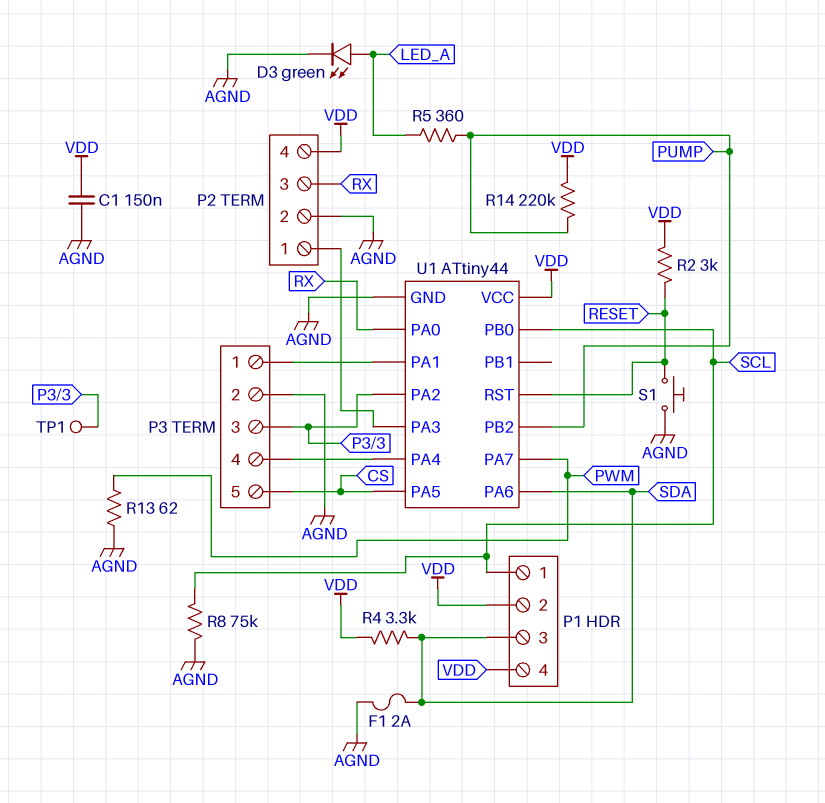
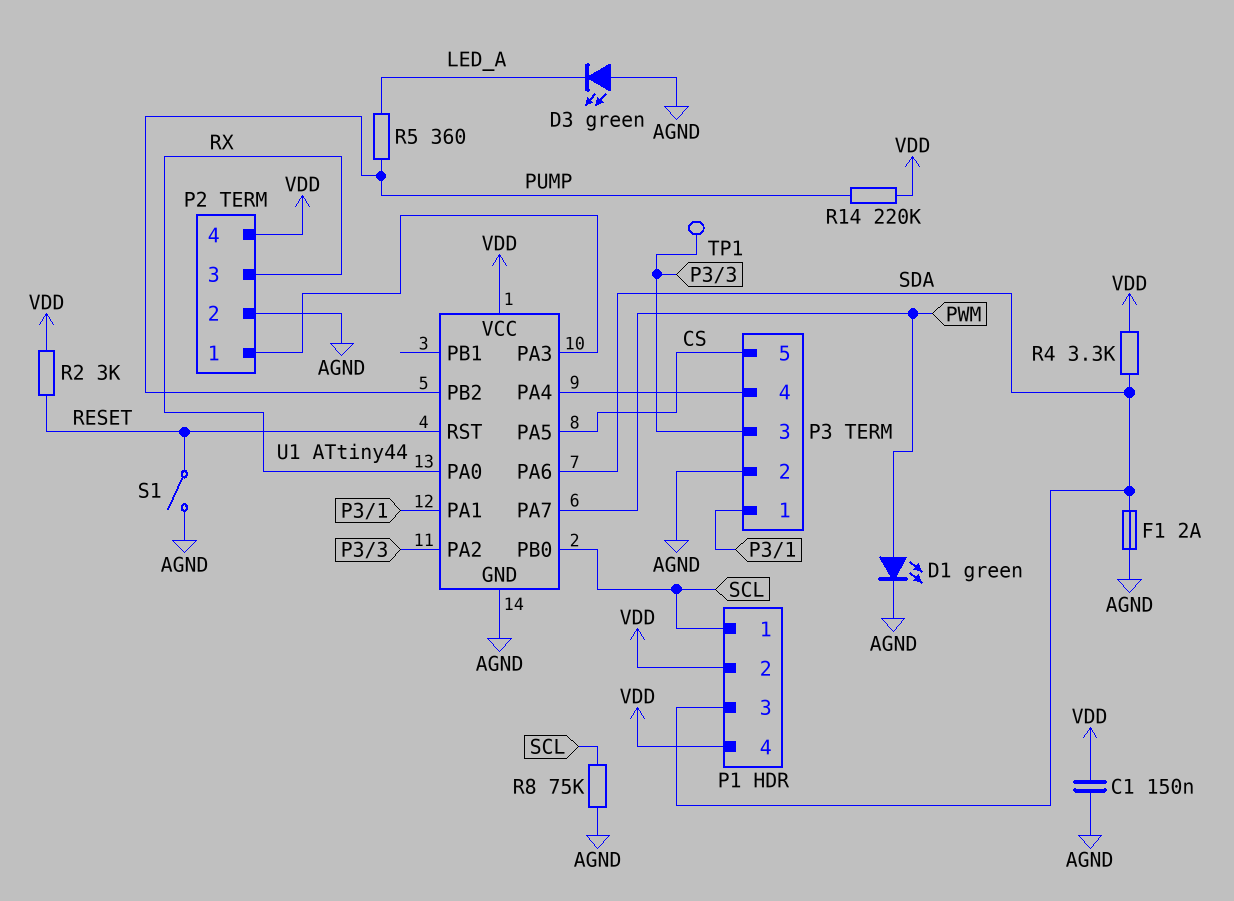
D1: none -> LED green (A PWM, K AGND)
D3: LED green (A LED_A, K AGND) -> LED green (A AGND, K LED_A)
R13: 62 (AGND, PWM) -> none
S1: button (AGND, RESET) -> switch (AGND, RESET)

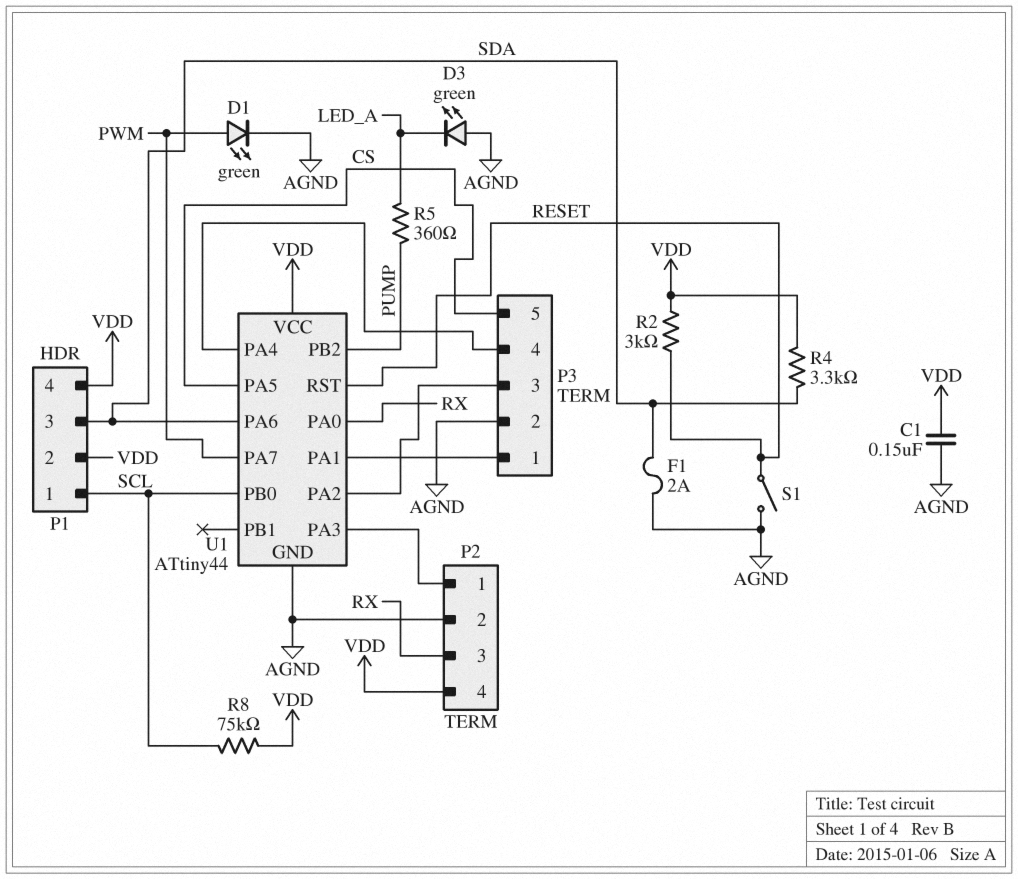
R8: 75k (AGND, SCL) -> 75k (SCL, VDD)
R14: 220k (PUMP, VDD) -> none
TP1: test point (P3/3) -> none

